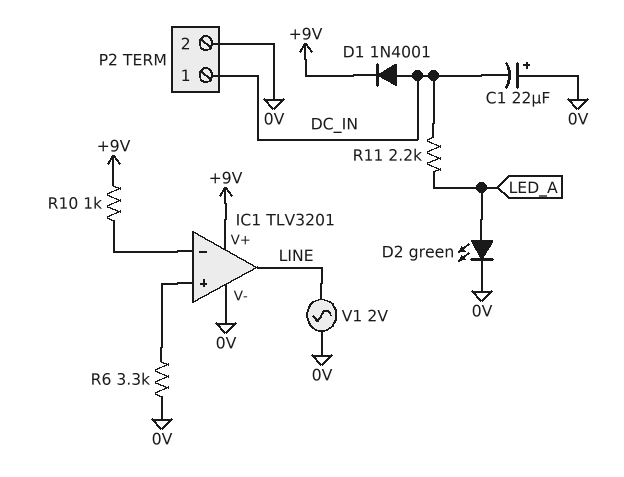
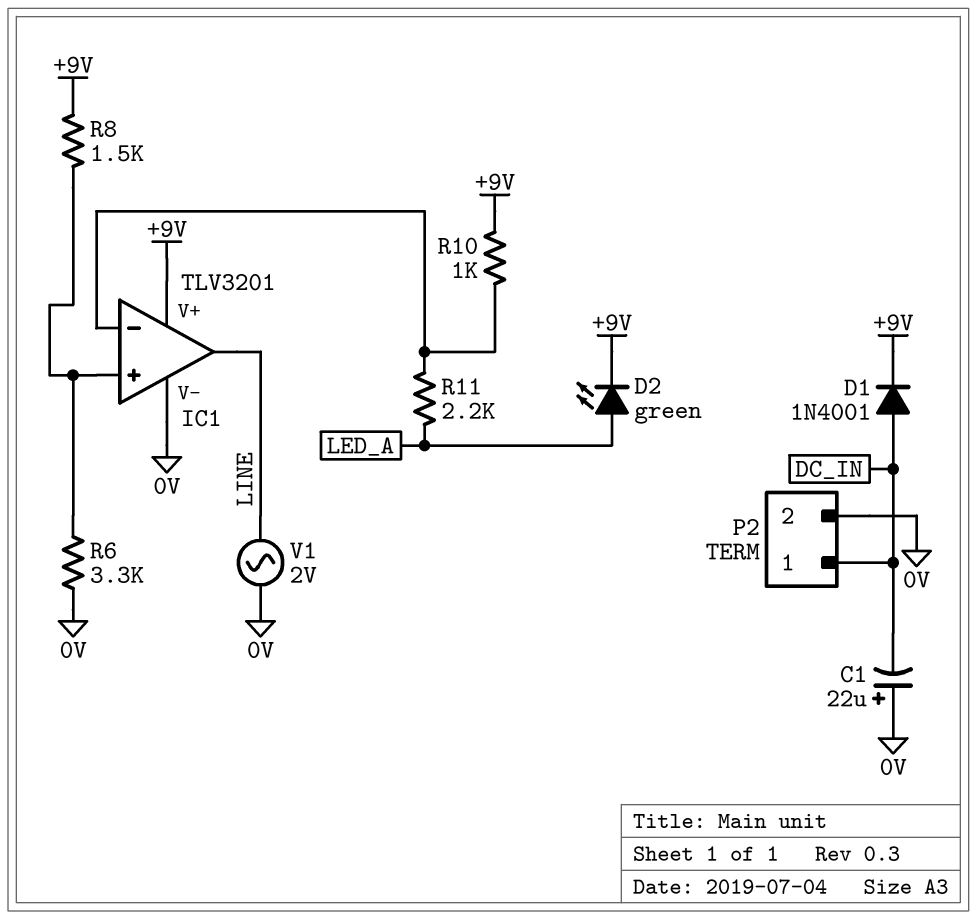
D2: LED green (A LED_A, K 0V) -> LED green (A LED_A, K +9V)
R8: none -> 1.5k (+9V, IC1/in+)
R11: 2.2k (DC_IN, LED_A) -> 2.2k (IC1/in-, LED_A)

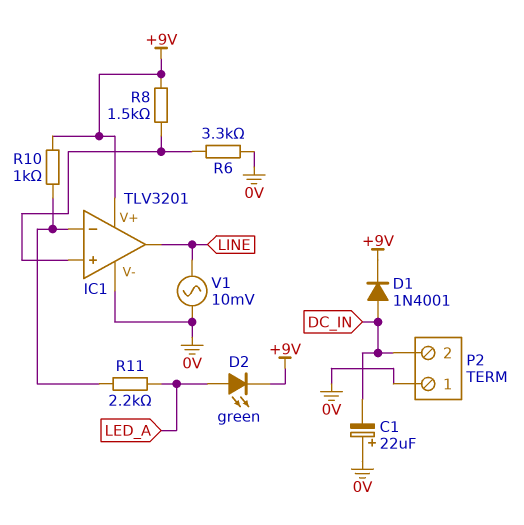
P2 pin 1: DC_IN -> 0V
P2 pin 2: 0V -> DC_IN
V1: AC 2V (0V, LINE) -> AC 10mV (0V, LINE)

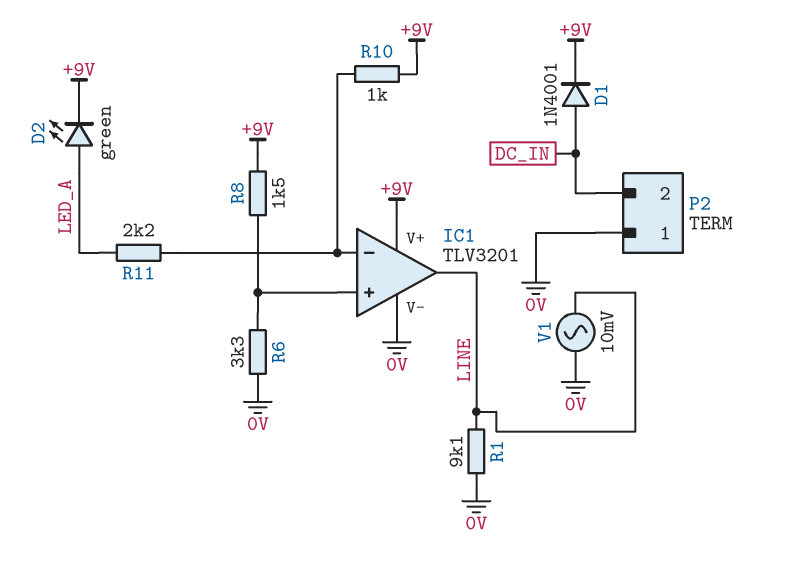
C1: 22uF (plus 0V, minus DC_IN) -> none
R1: none -> 9.1k (0V, LINE)

